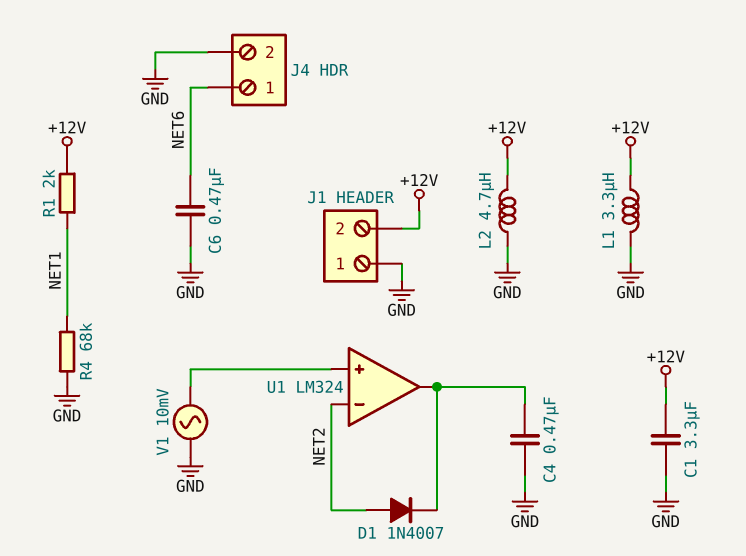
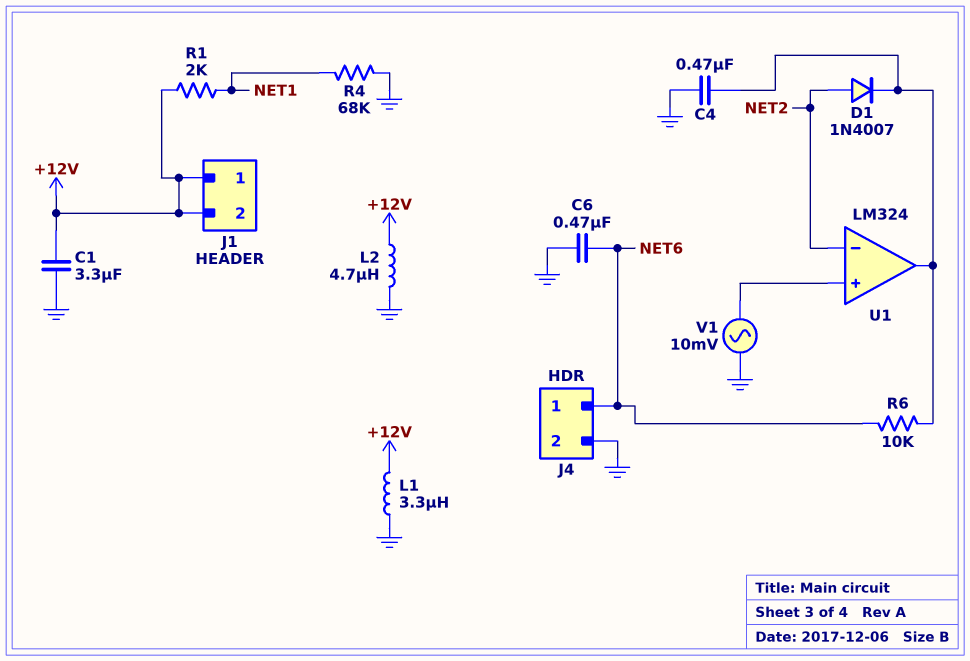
J1 pin 1: GND -> +12V
R6: none -> 10k (NET6, U1/out)

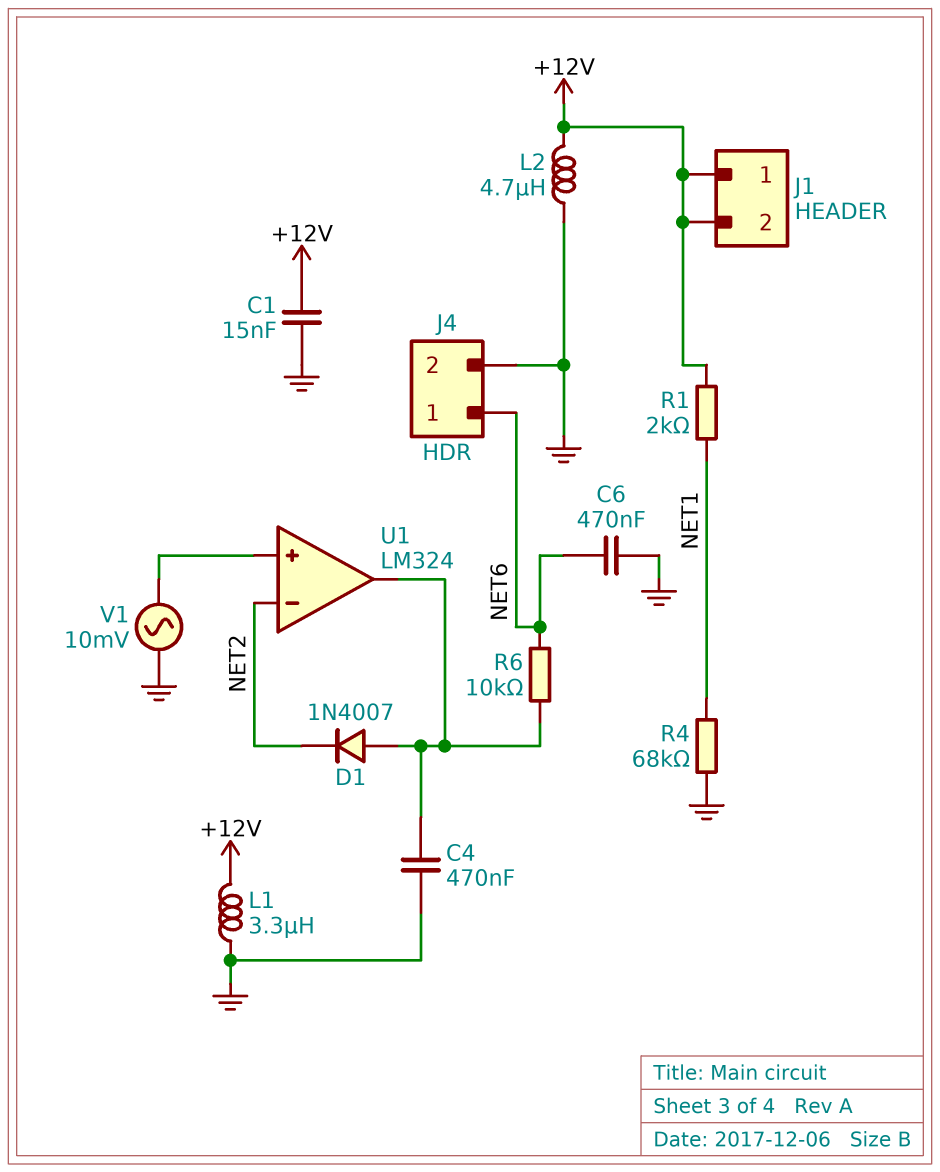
C1: 3.3uF (+12V, GND) -> 15nF (+12V, GND)
D1: diode 1N4007 (A NET2, K U1/out) -> diode 1N4007 (A U1/out, K NET2)

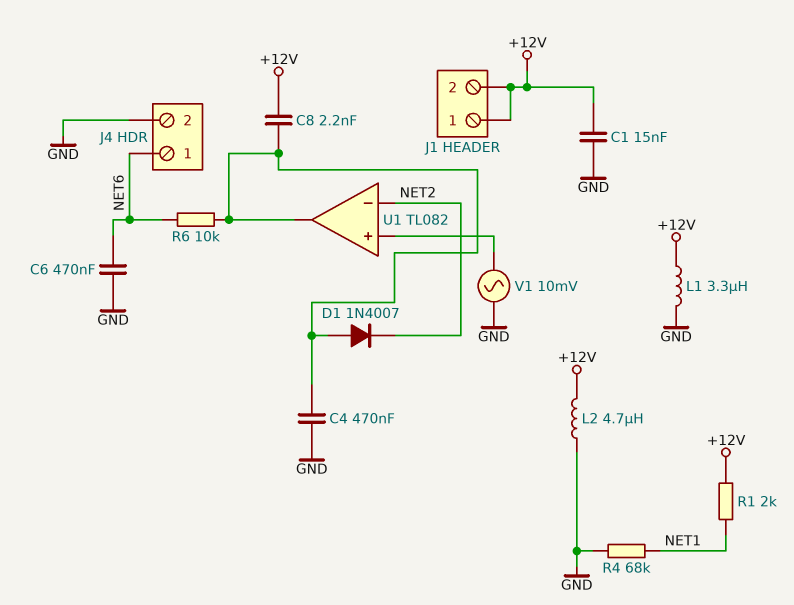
C8: none -> 2.2nF (+12V, U1/out)
U1: LM324 -> TL082

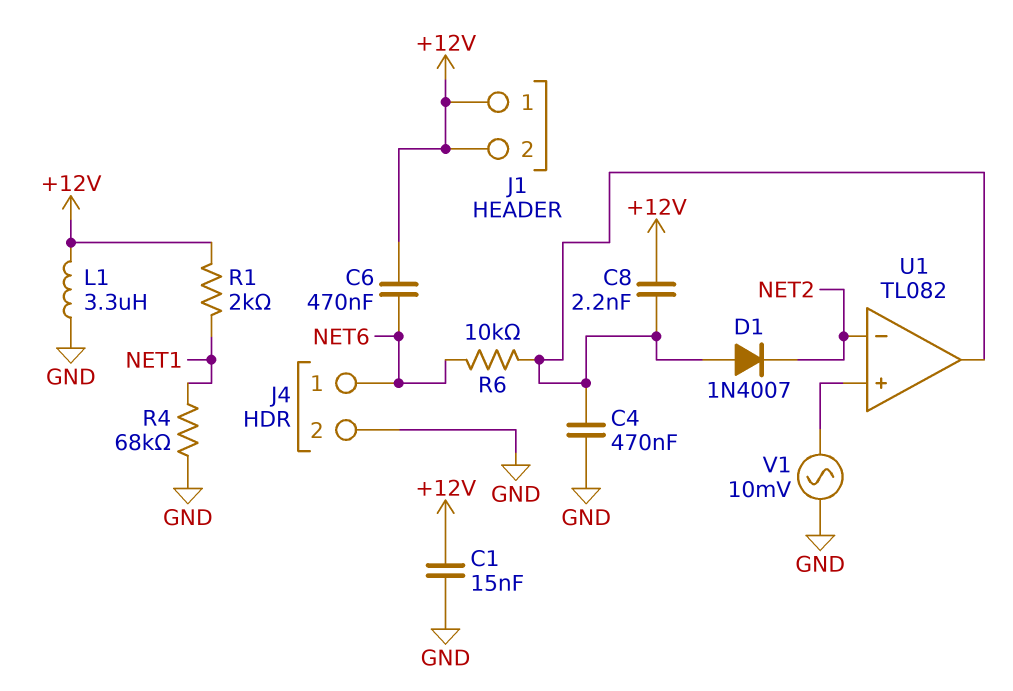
C6: 470nF (GND, NET6) -> 470nF (+12V, NET6)
L2: 4.7uH (+12V, GND) -> none

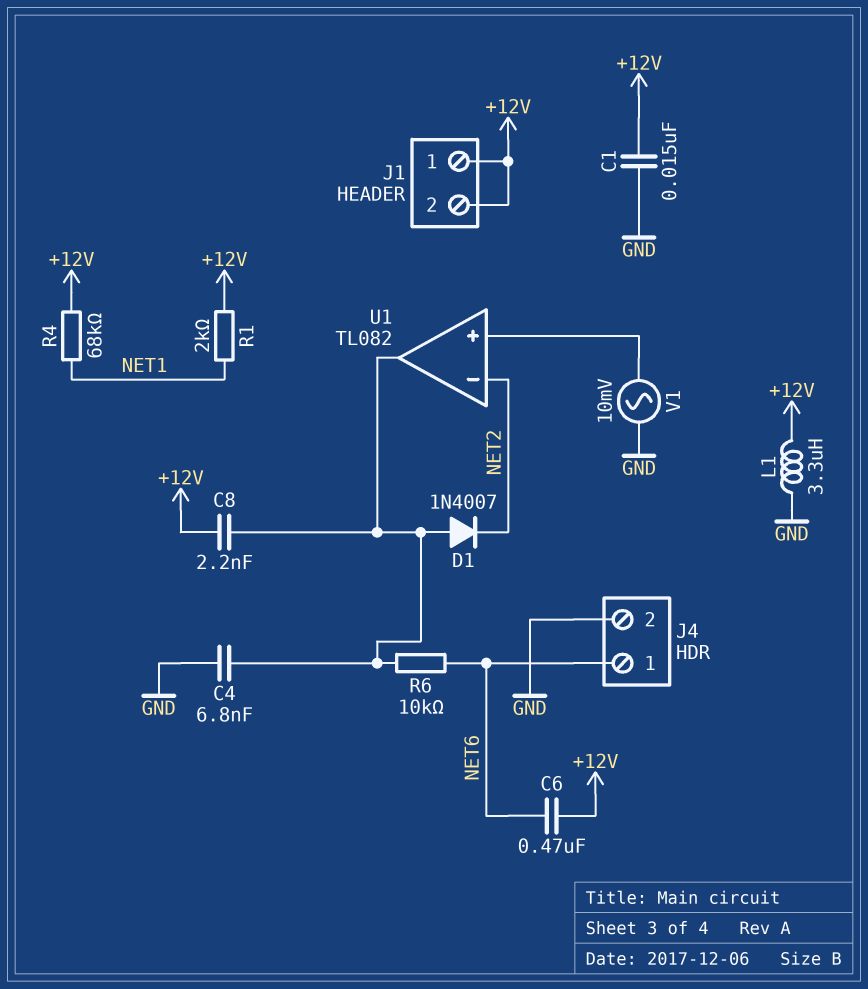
C4: 470nF (GND, U1/out) -> 6.8nF (GND, U1/out)
R4: 68k (GND, NET1) -> 68k (+12V, NET1)

